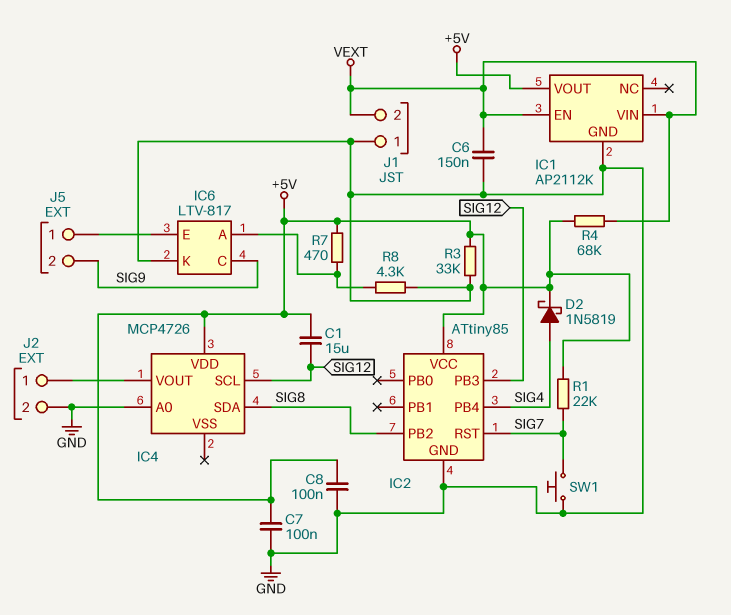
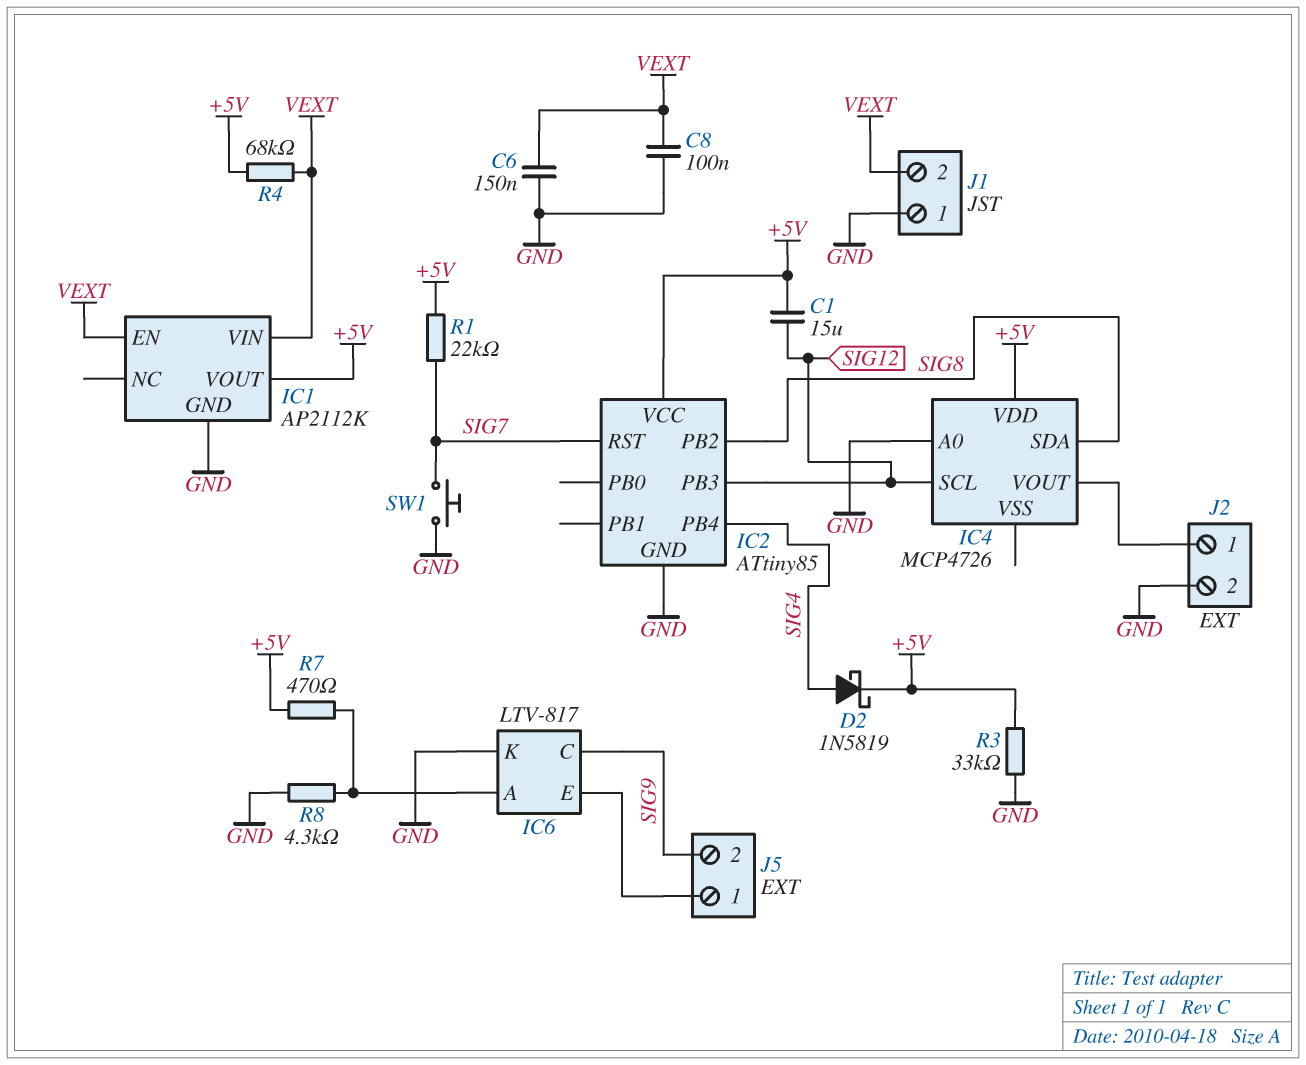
C7: 100nF (+5V, GND) -> none
C8: 100nF (+5V, GND) -> 100nF (GND, VEXT)

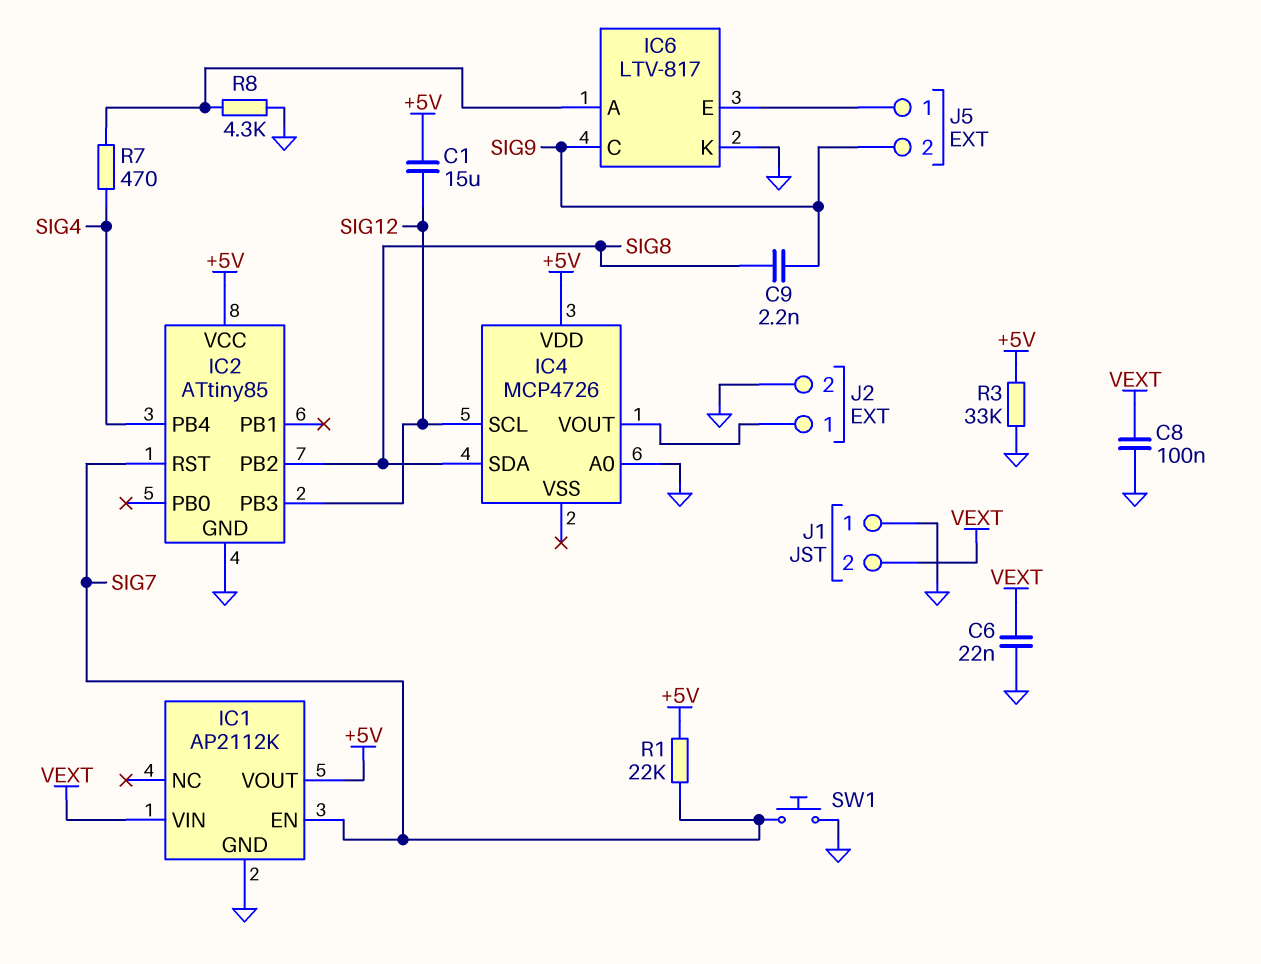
C6: 150nF (GND, VEXT) -> 22nF (GND, VEXT)
C9: none -> 2.2nF (SIG8, SIG9)
D2: schottky 1N5819 (A SIG4, K +5V) -> none
IC1 pin EN: VEXT -> SIG7
R4: 68k (+5V, VEXT) -> none
R7: 470 (+5V, IC6/A) -> 470 (IC6/A, SIG4)

